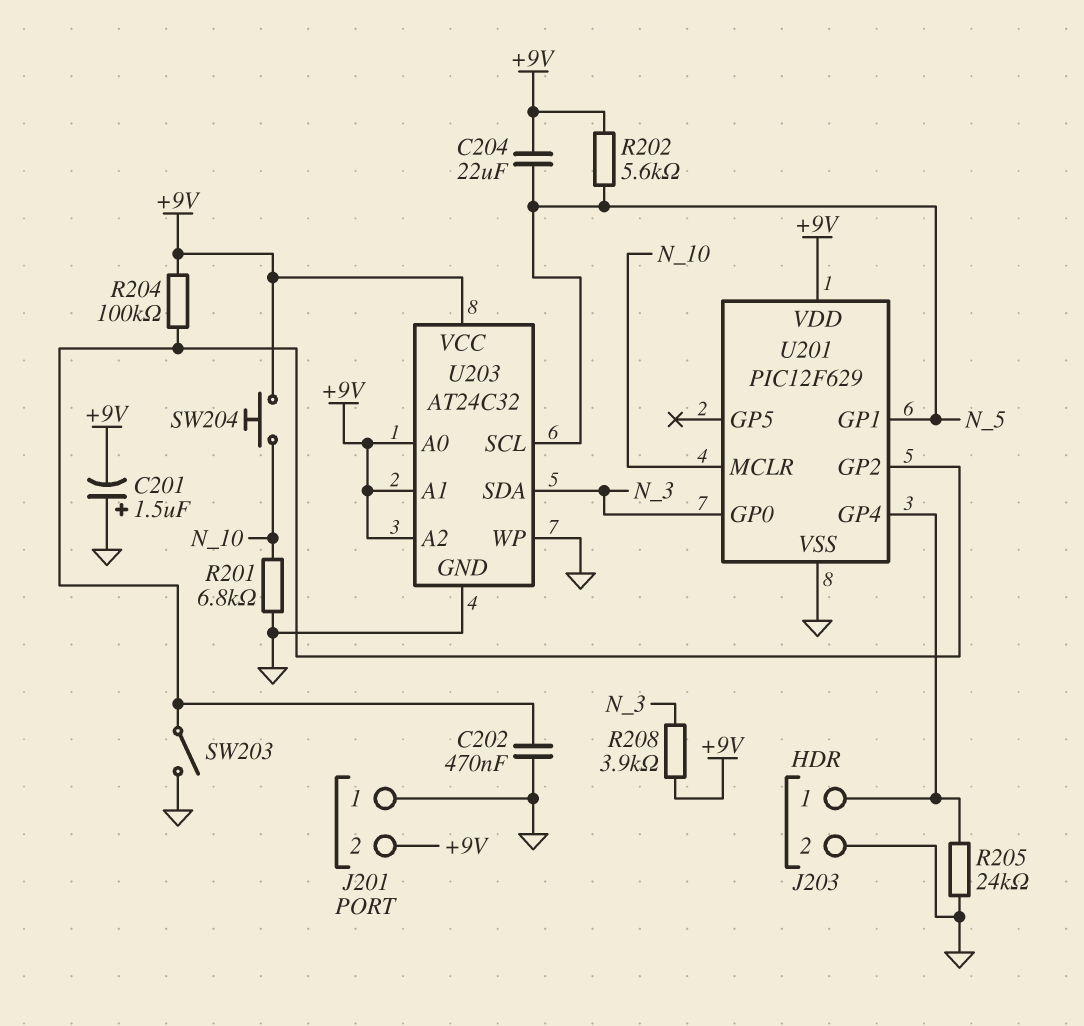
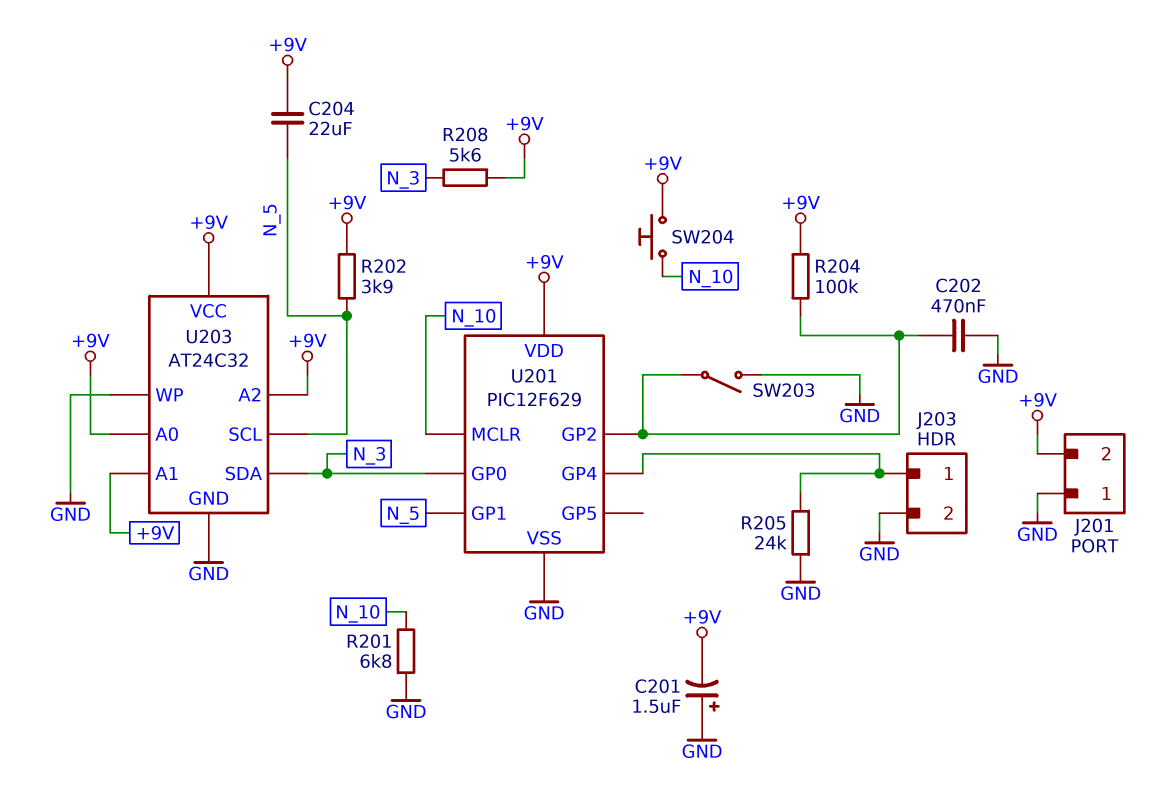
R202: 5.6k (+9V, N_5) -> 3.9k (+9V, N_5)
R208: 3.9k (+9V, N_3) -> 5.6k (+9V, N_3)

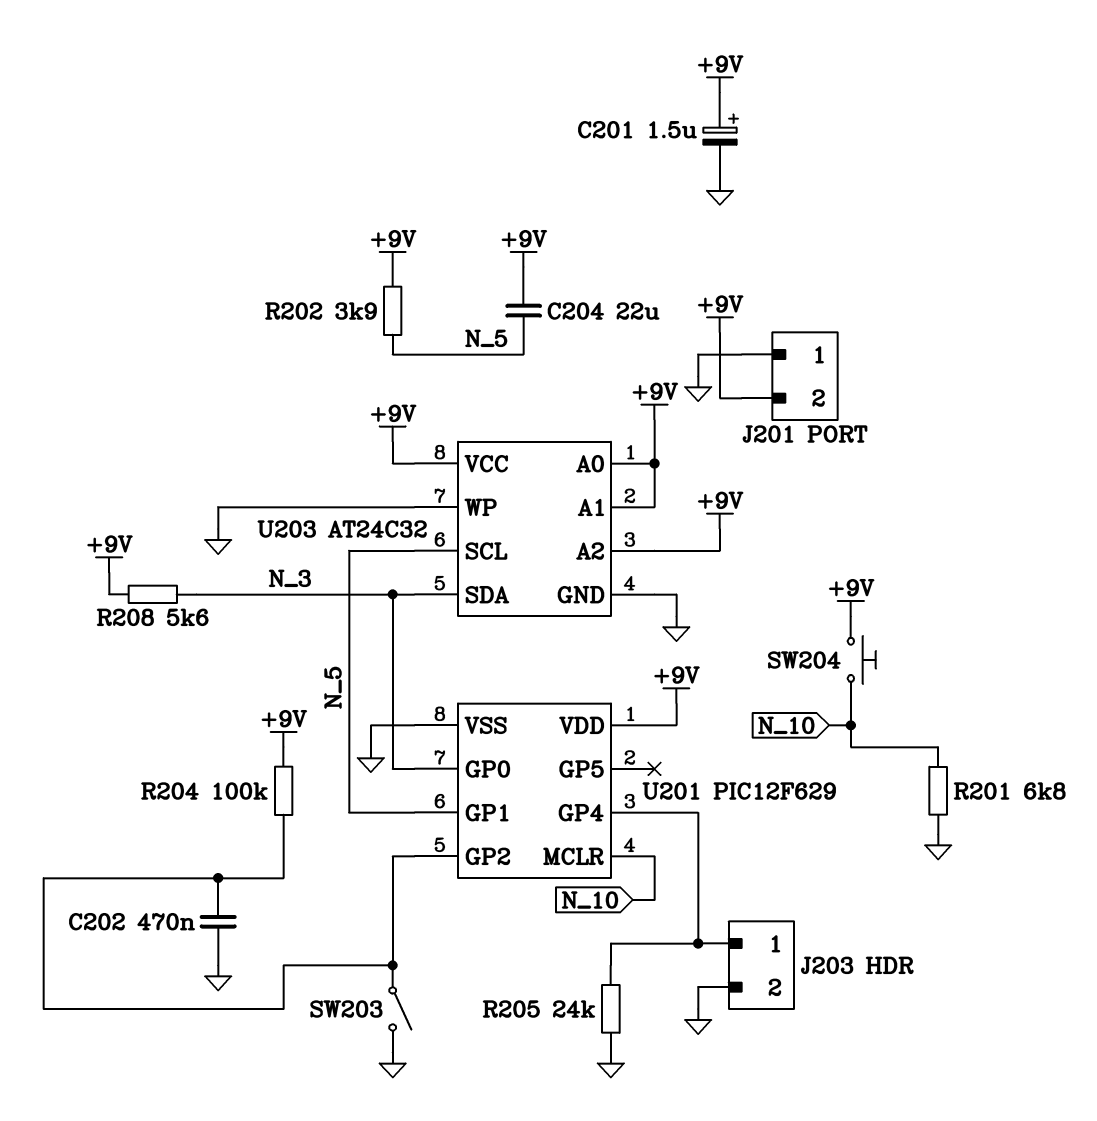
C201: 1.5uF (plus GND, minus +9V) -> 1.5uF (plus +9V, minus GND)

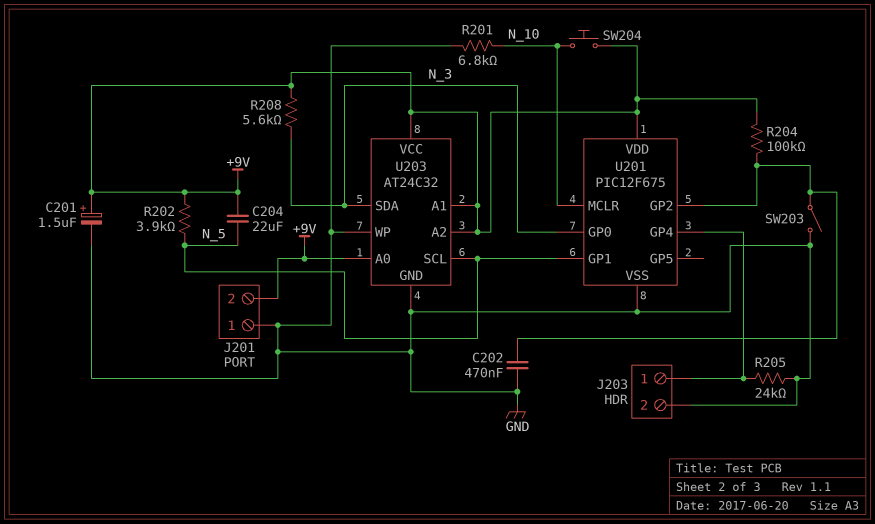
U201: PIC12F629 -> PIC12F675

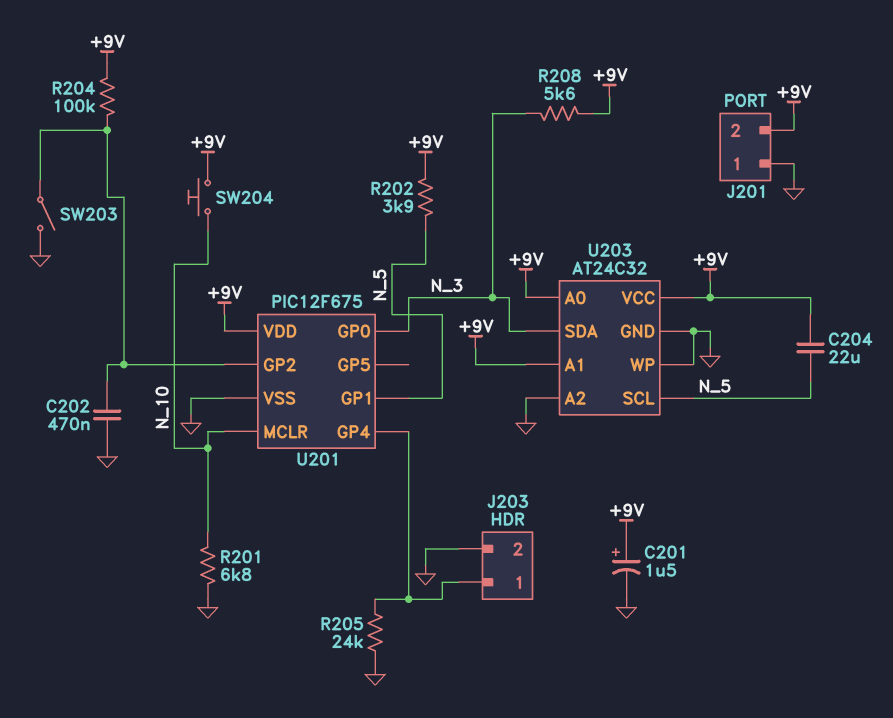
U203 pin A2: +9V -> GND

